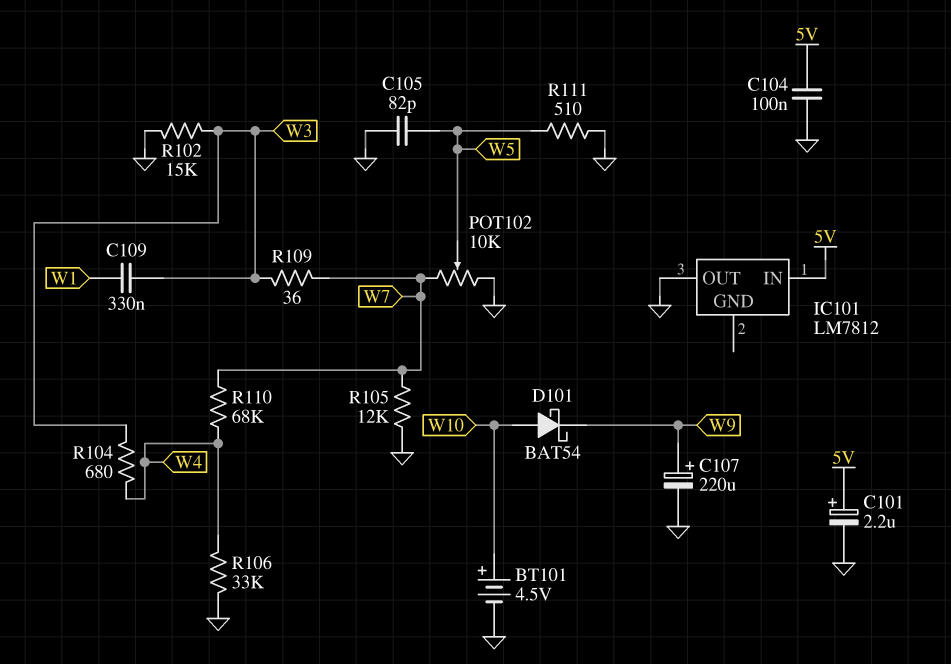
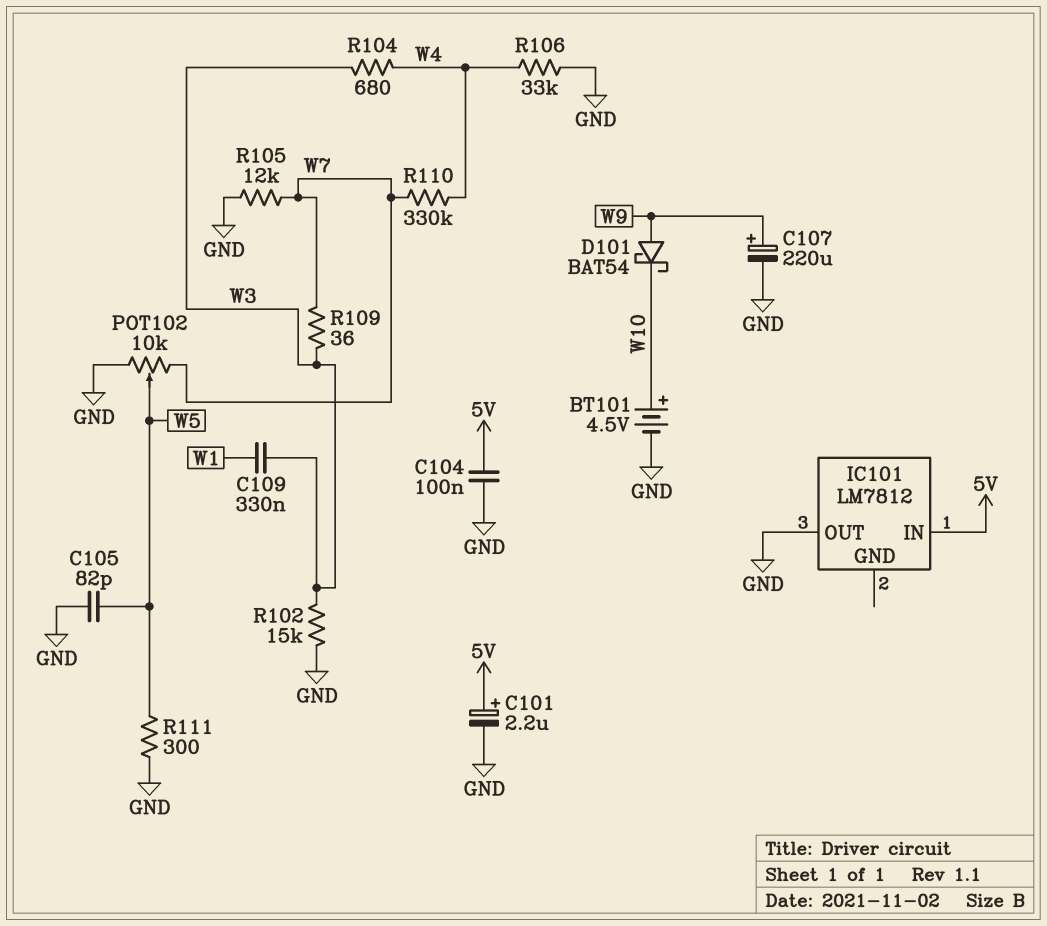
D101: schottky BAT54 (A W10, K W9) -> schottky BAT54 (A W9, K W10)
R110: 68k (W4, W7) -> 330k (W4, W7)
R111: 510 (GND, W5) -> 300 (GND, W5)

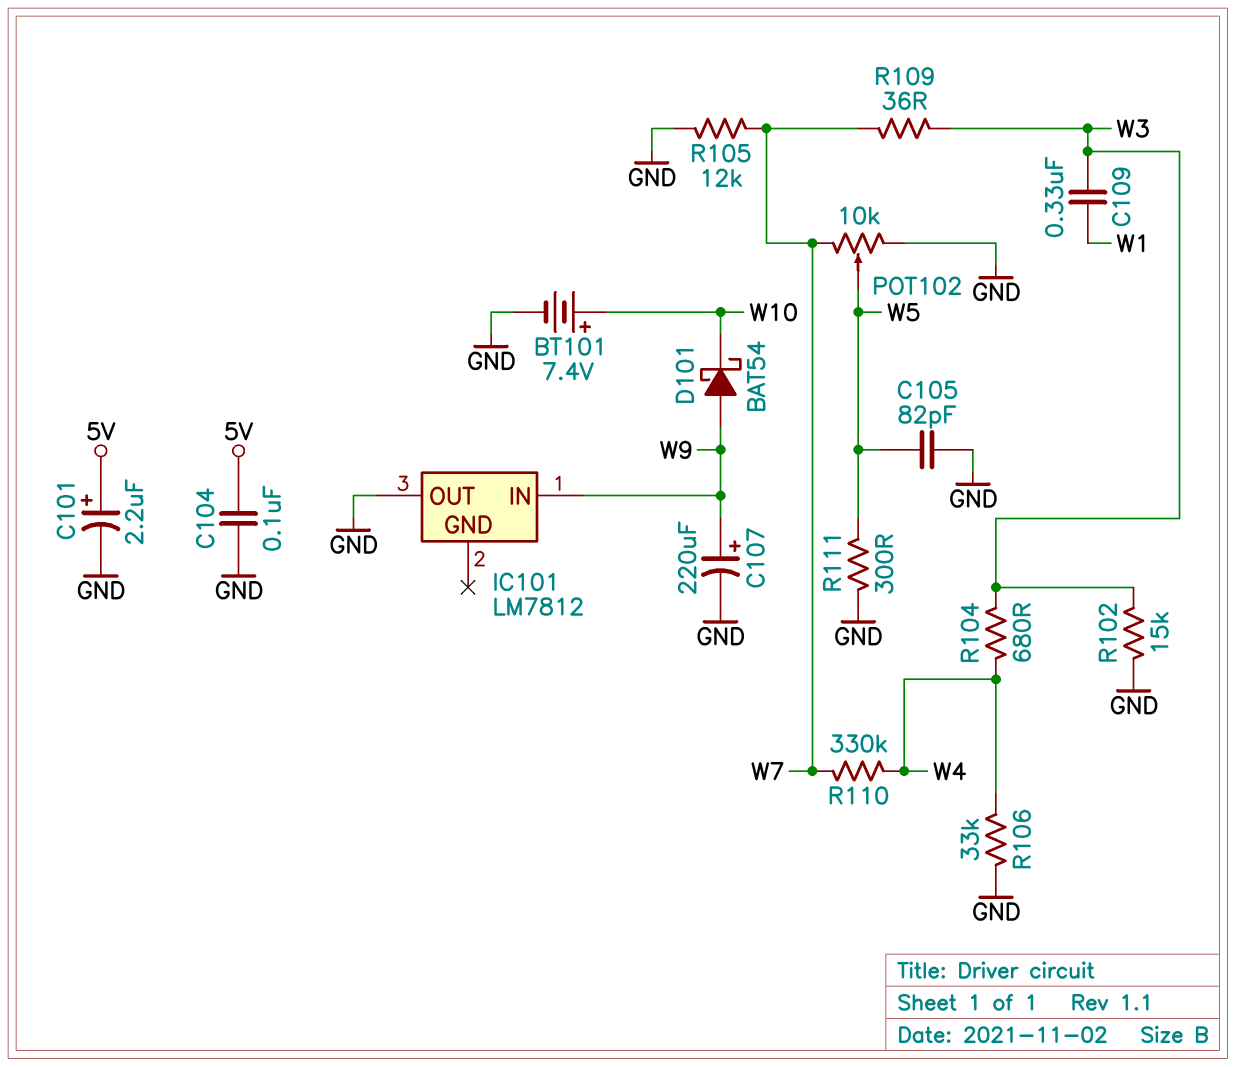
BT101: 4.5V (plus W10, minus GND) -> 7.4V (plus W10, minus GND)
IC101 pin IN: 5V -> W9

